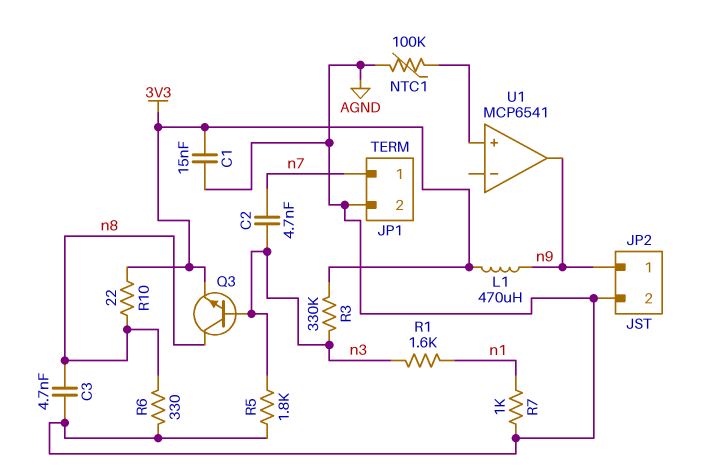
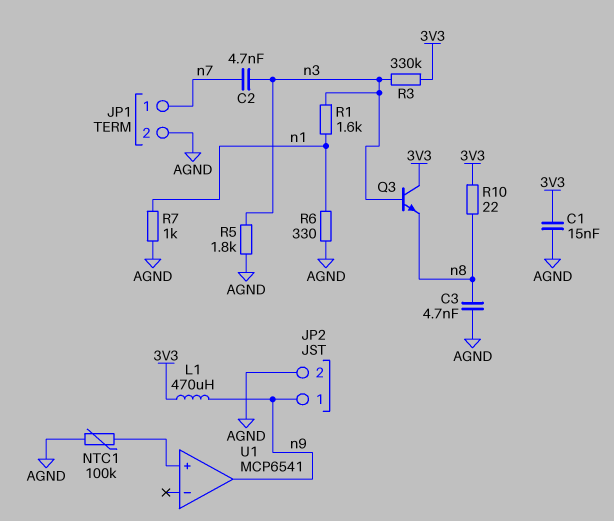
Q3: NPN (B n3, C n8, E 3V3) -> NPN (B n3, C 3V3, E n8)
R6: 330 (AGND, n8) -> 330 (AGND, n1)

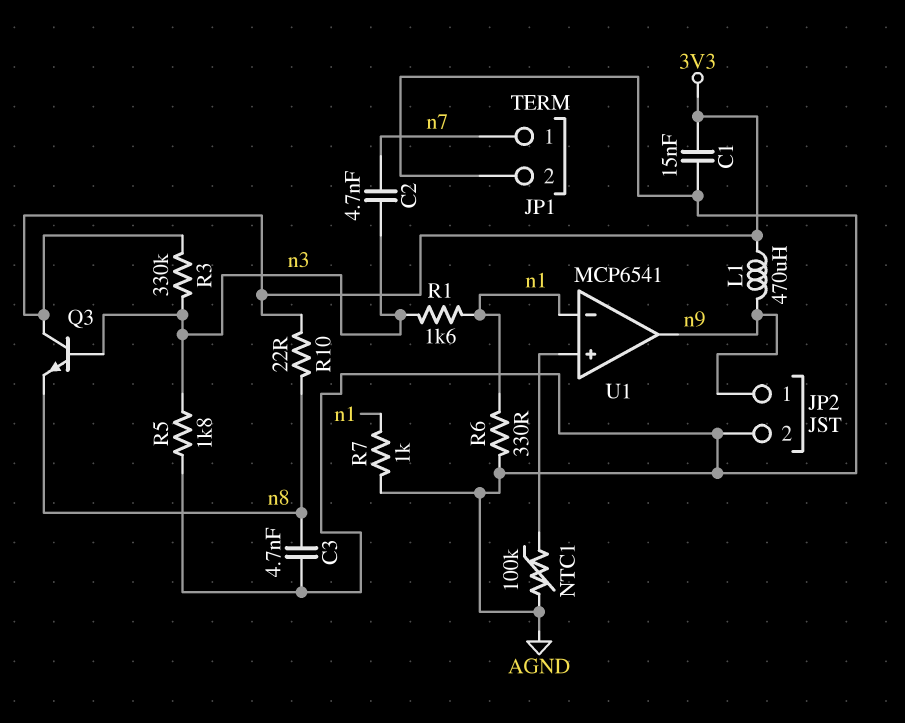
U1 pin in-: none -> n1

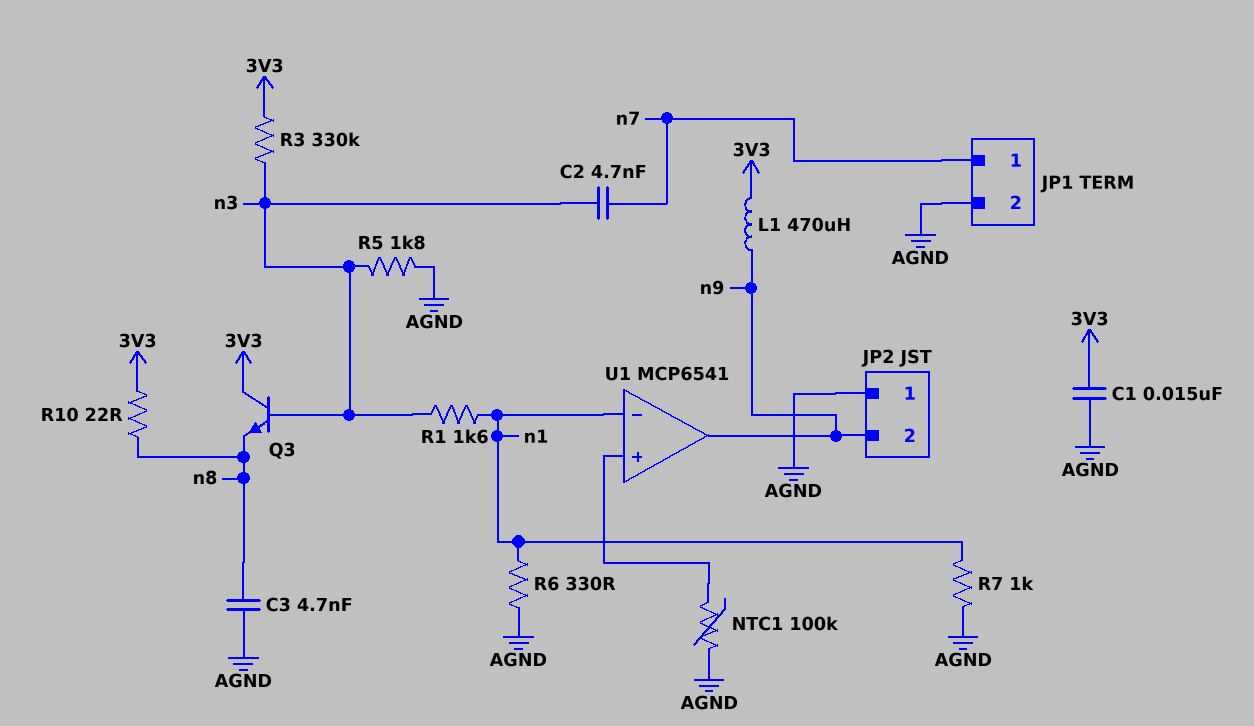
JP2 pin 1: n9 -> AGND
JP2 pin 2: AGND -> n9

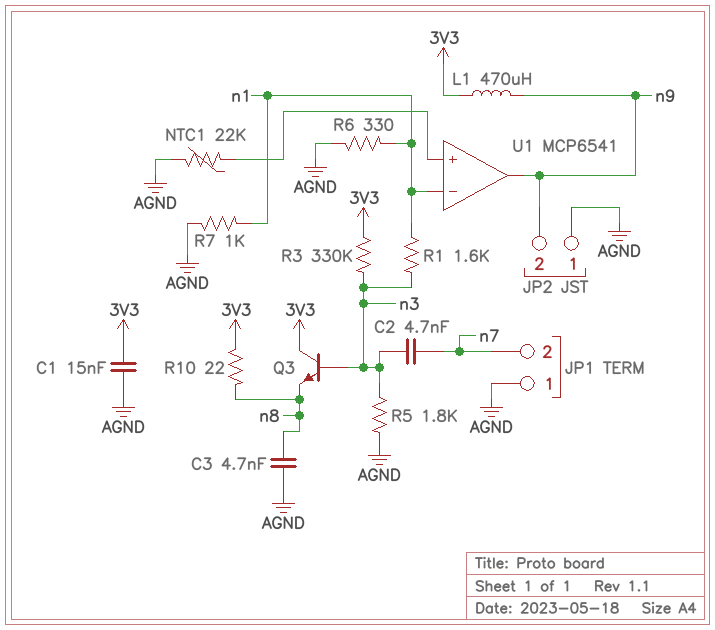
JP1 pin 1: n7 -> AGND
JP1 pin 2: AGND -> n7
NTC1: 100k (AGND, U1/in+) -> 22k (AGND, U1/in+)

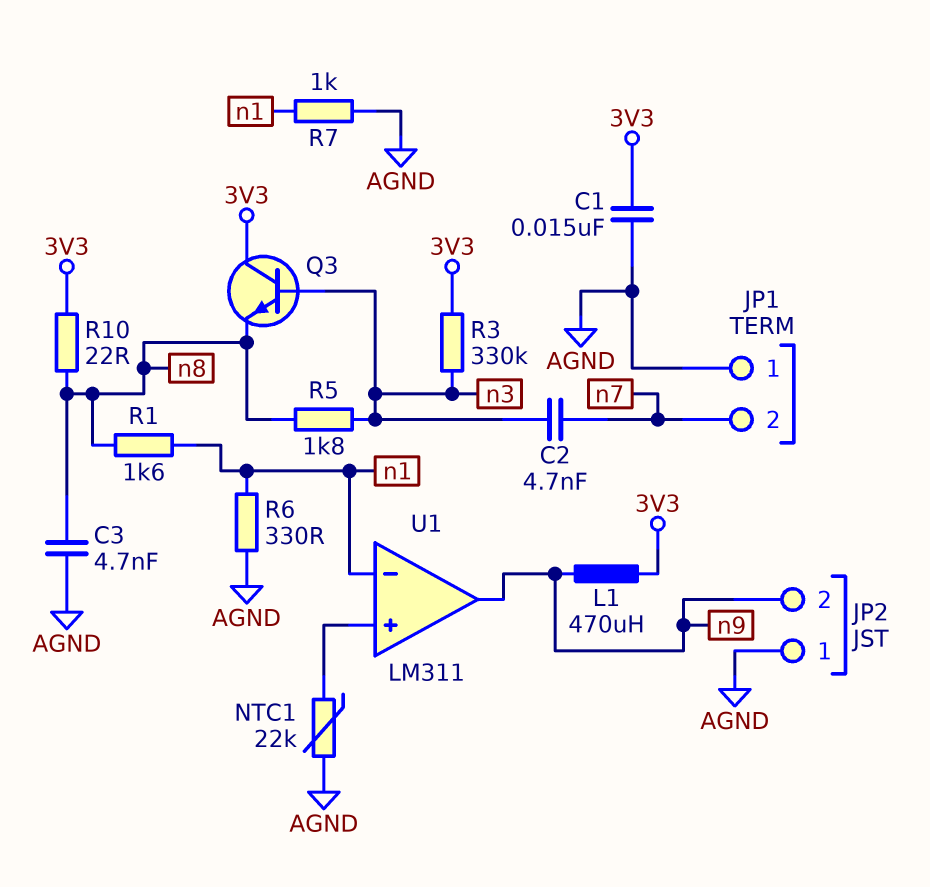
R1: 1.6k (n1, n3) -> 1.6k (n1, n8)
R5: 1.8k (AGND, n3) -> 1.8k (n3, n8)
U1: MCP6541 -> LM311

